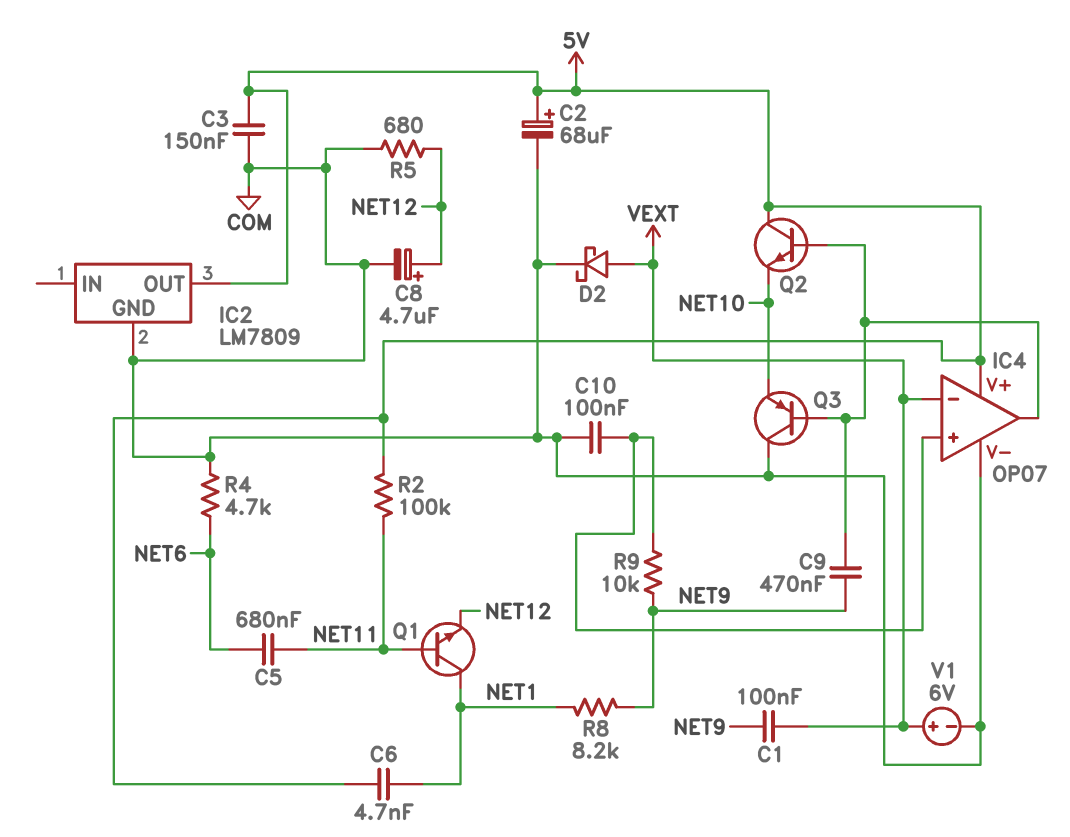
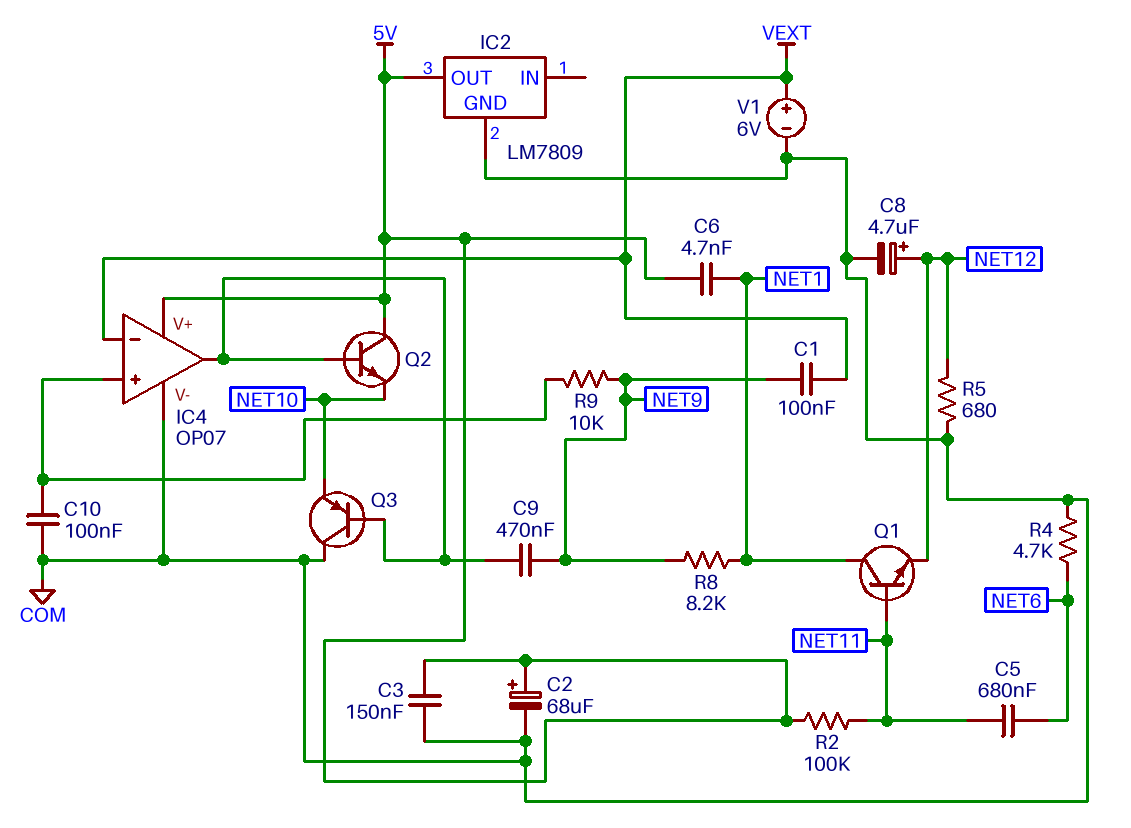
D2: schottky (A VEXT, K COM) -> none

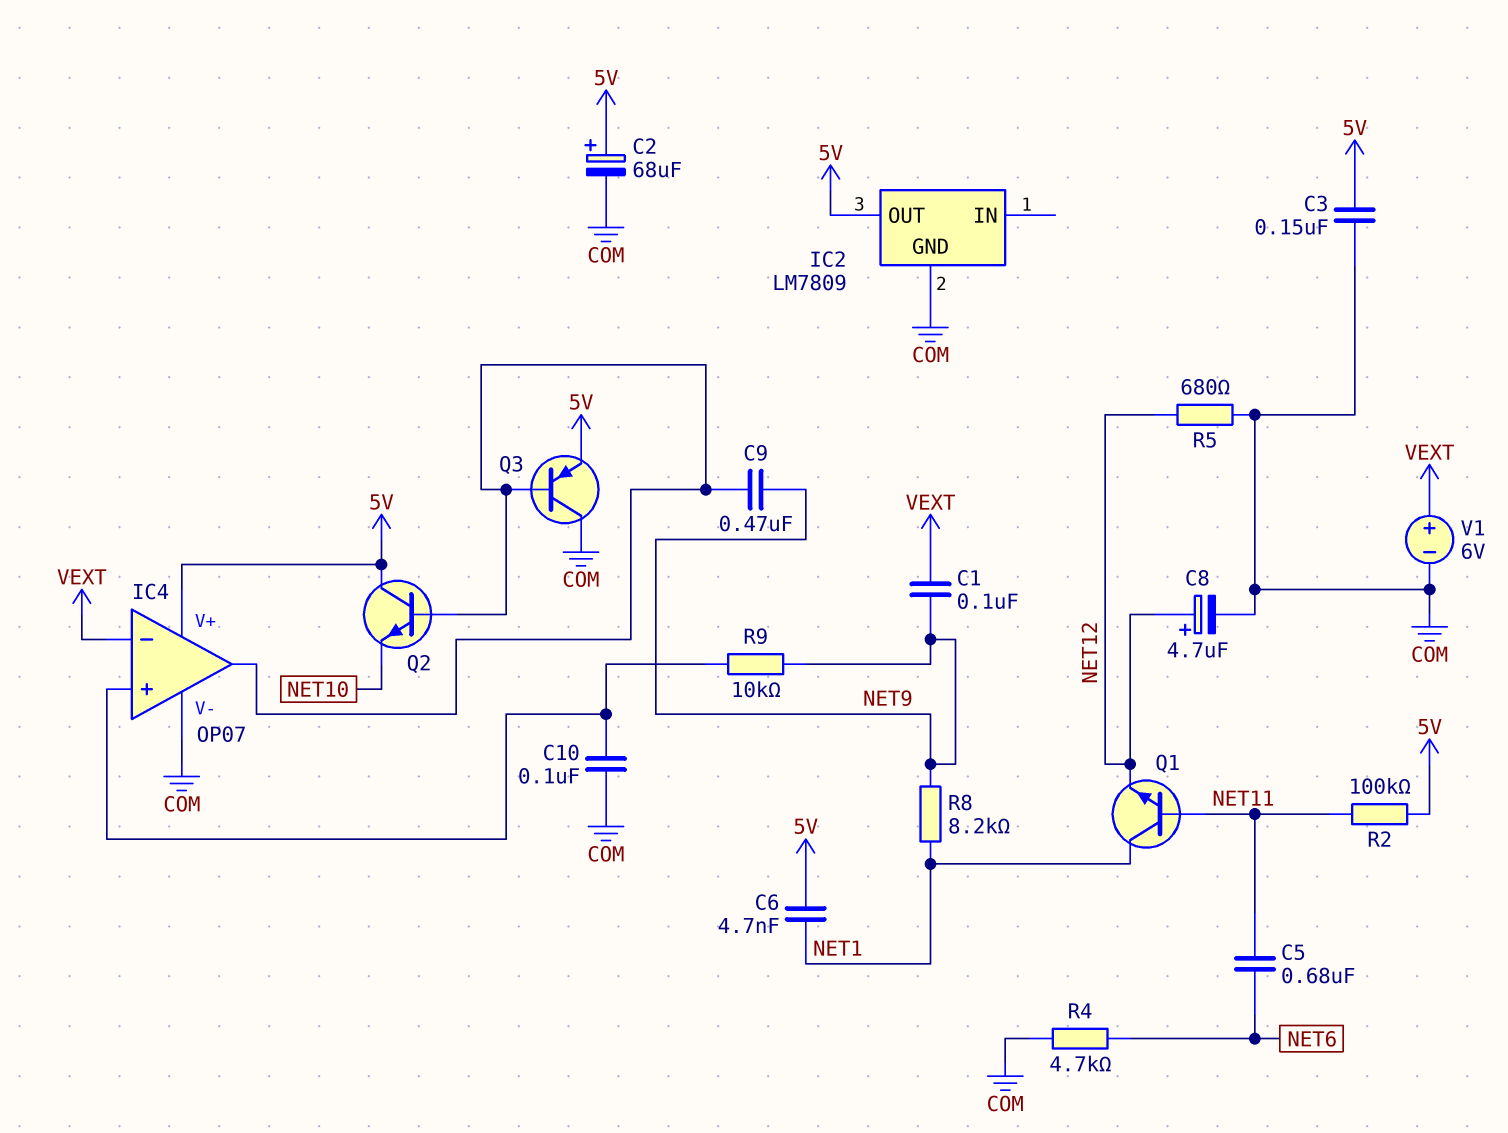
Q3: PNP (B IC4/out, C COM, E NET10) -> PNP (B IC4/out, C COM, E 5V)

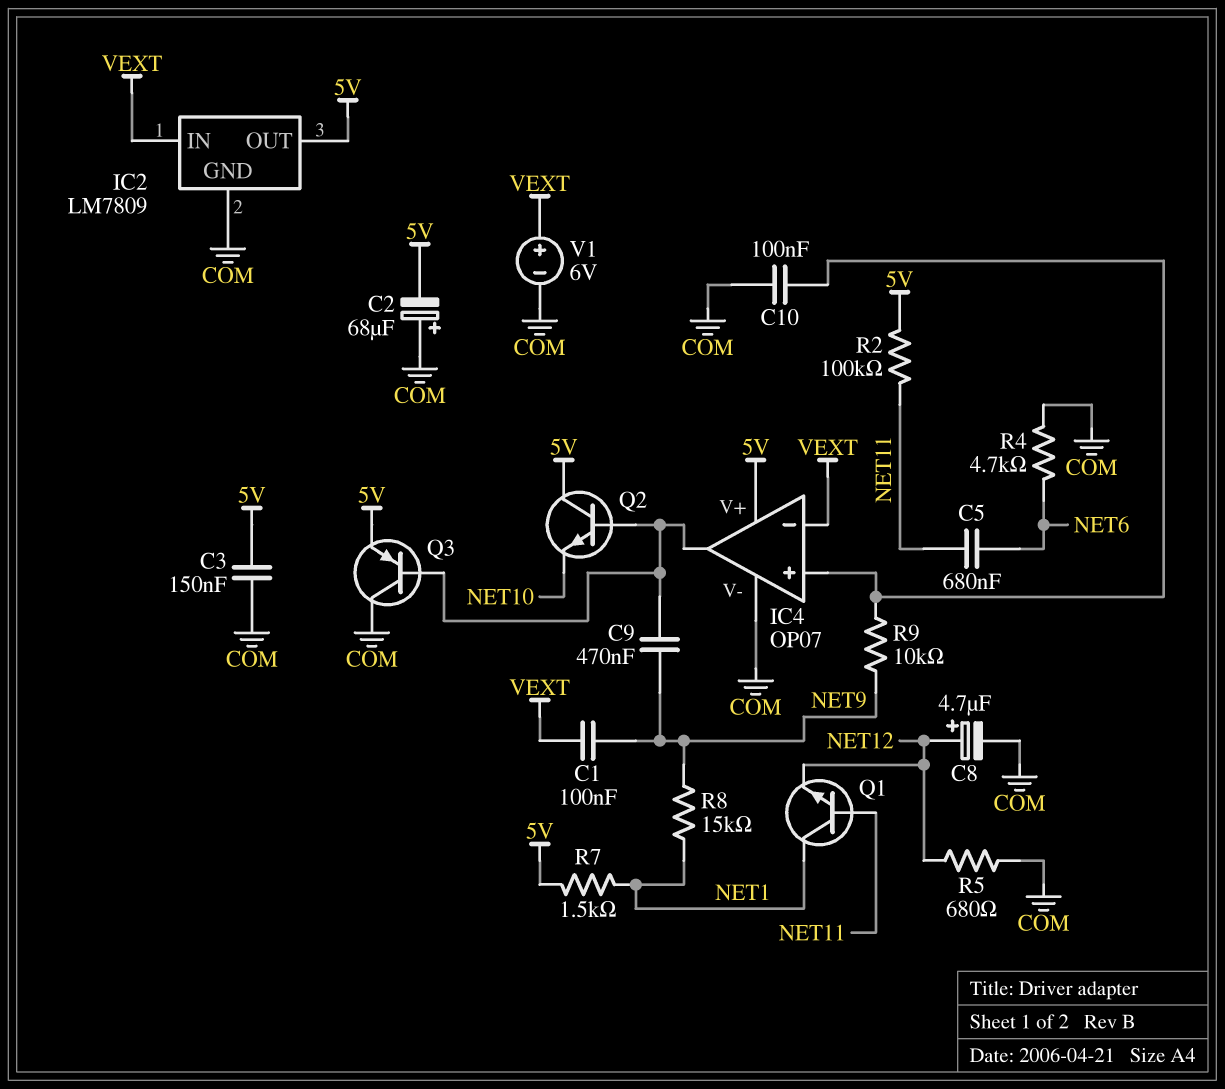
C2: 68uF (plus 5V, minus COM) -> 68uF (plus COM, minus 5V)
C6: 4.7nF (5V, NET1) -> none
IC2 pin IN: none -> VEXT
R7: none -> 1.5k (5V, NET1)
R8: 8.2k (NET1, NET9) -> 15k (NET1, NET9)

